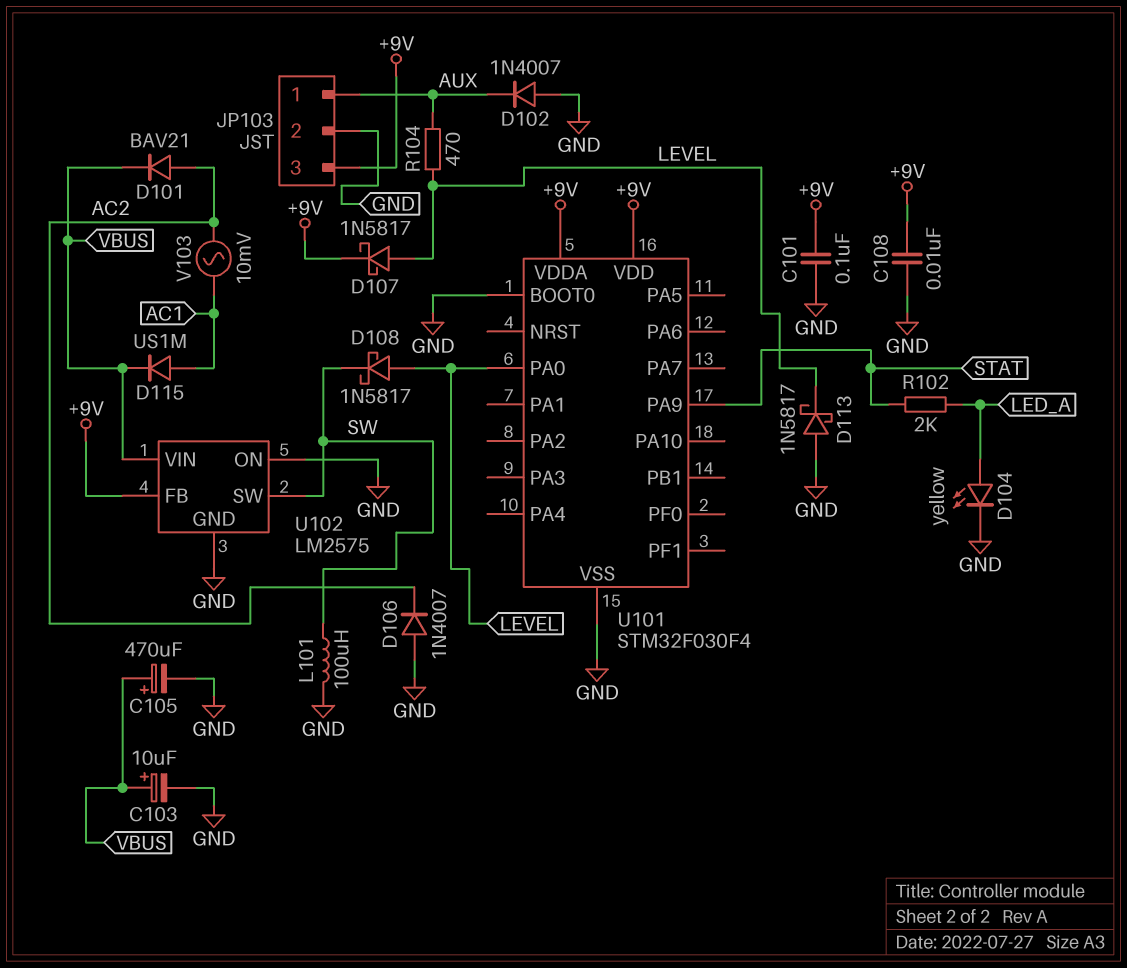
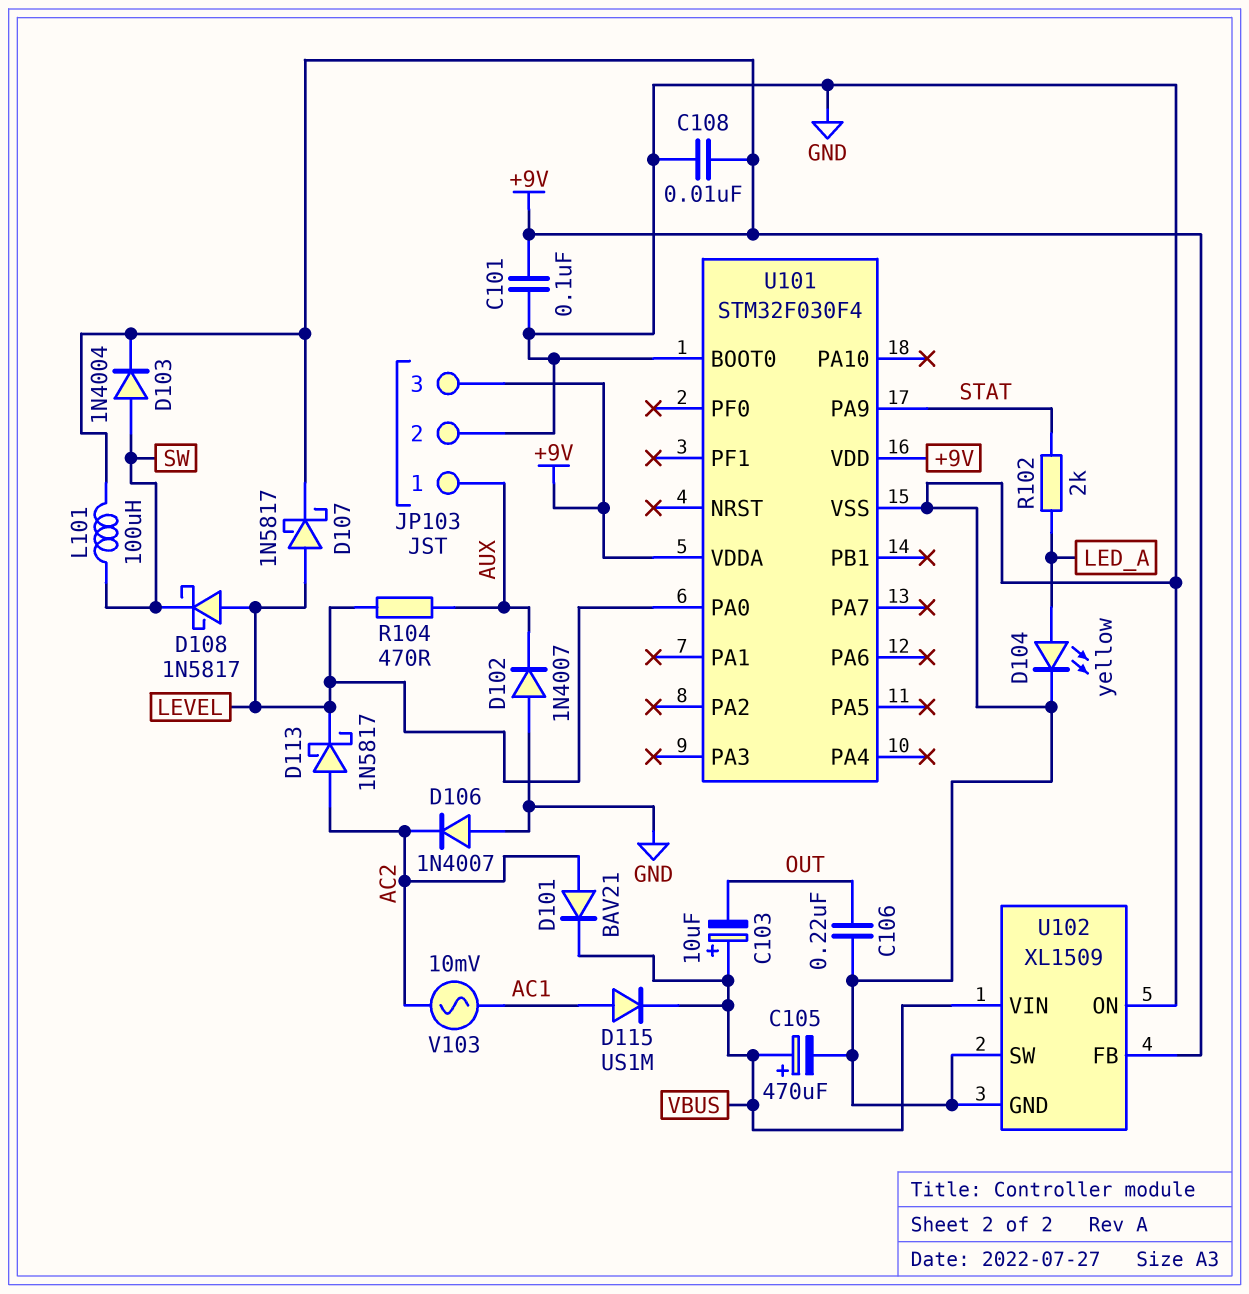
C103: 10uF (plus VBUS, minus GND) -> 10uF (plus VBUS, minus OUT)
C106: none -> 220nF (GND, OUT)
D103: none -> diode 1N4004 (A SW, K +9V)
D113: schottky 1N5817 (A GND, K LEVEL) -> schottky 1N5817 (A AC2, K LEVEL)
L101: 100uH (GND, SW) -> 100uH (+9V, SW)
U102: LM2575 -> XL1509
U102 pin SW: SW -> GND

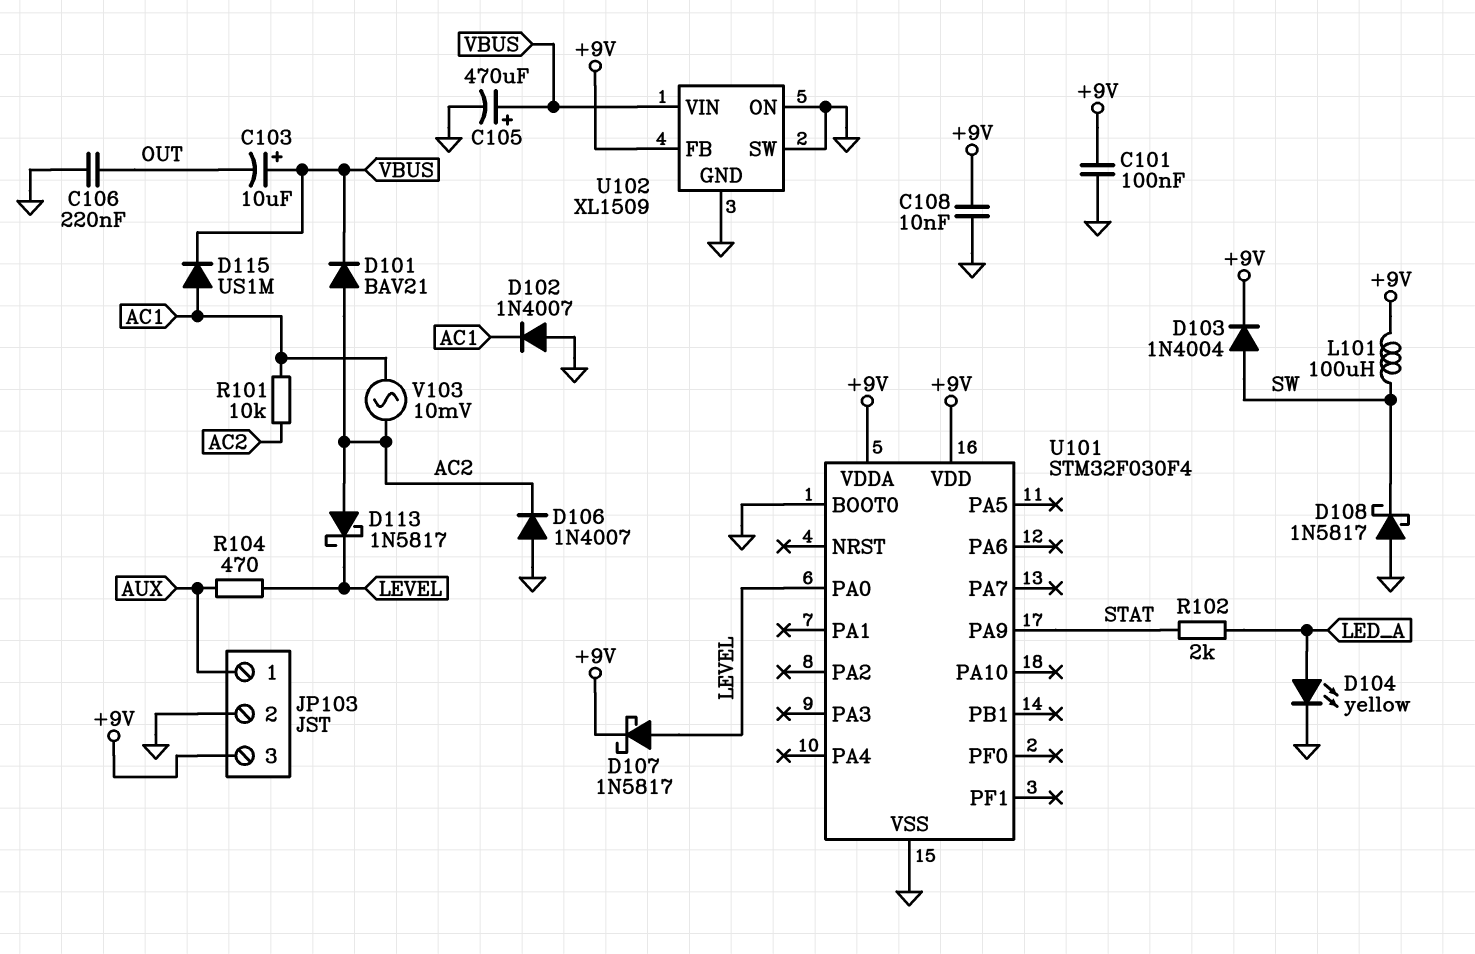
D102: diode 1N4007 (A GND, K AUX) -> diode 1N4007 (A GND, K AC1)
D108: schottky 1N5817 (A LEVEL, K SW) -> schottky 1N5817 (A GND, K SW)
R101: none -> 10k (AC1, AC2)

